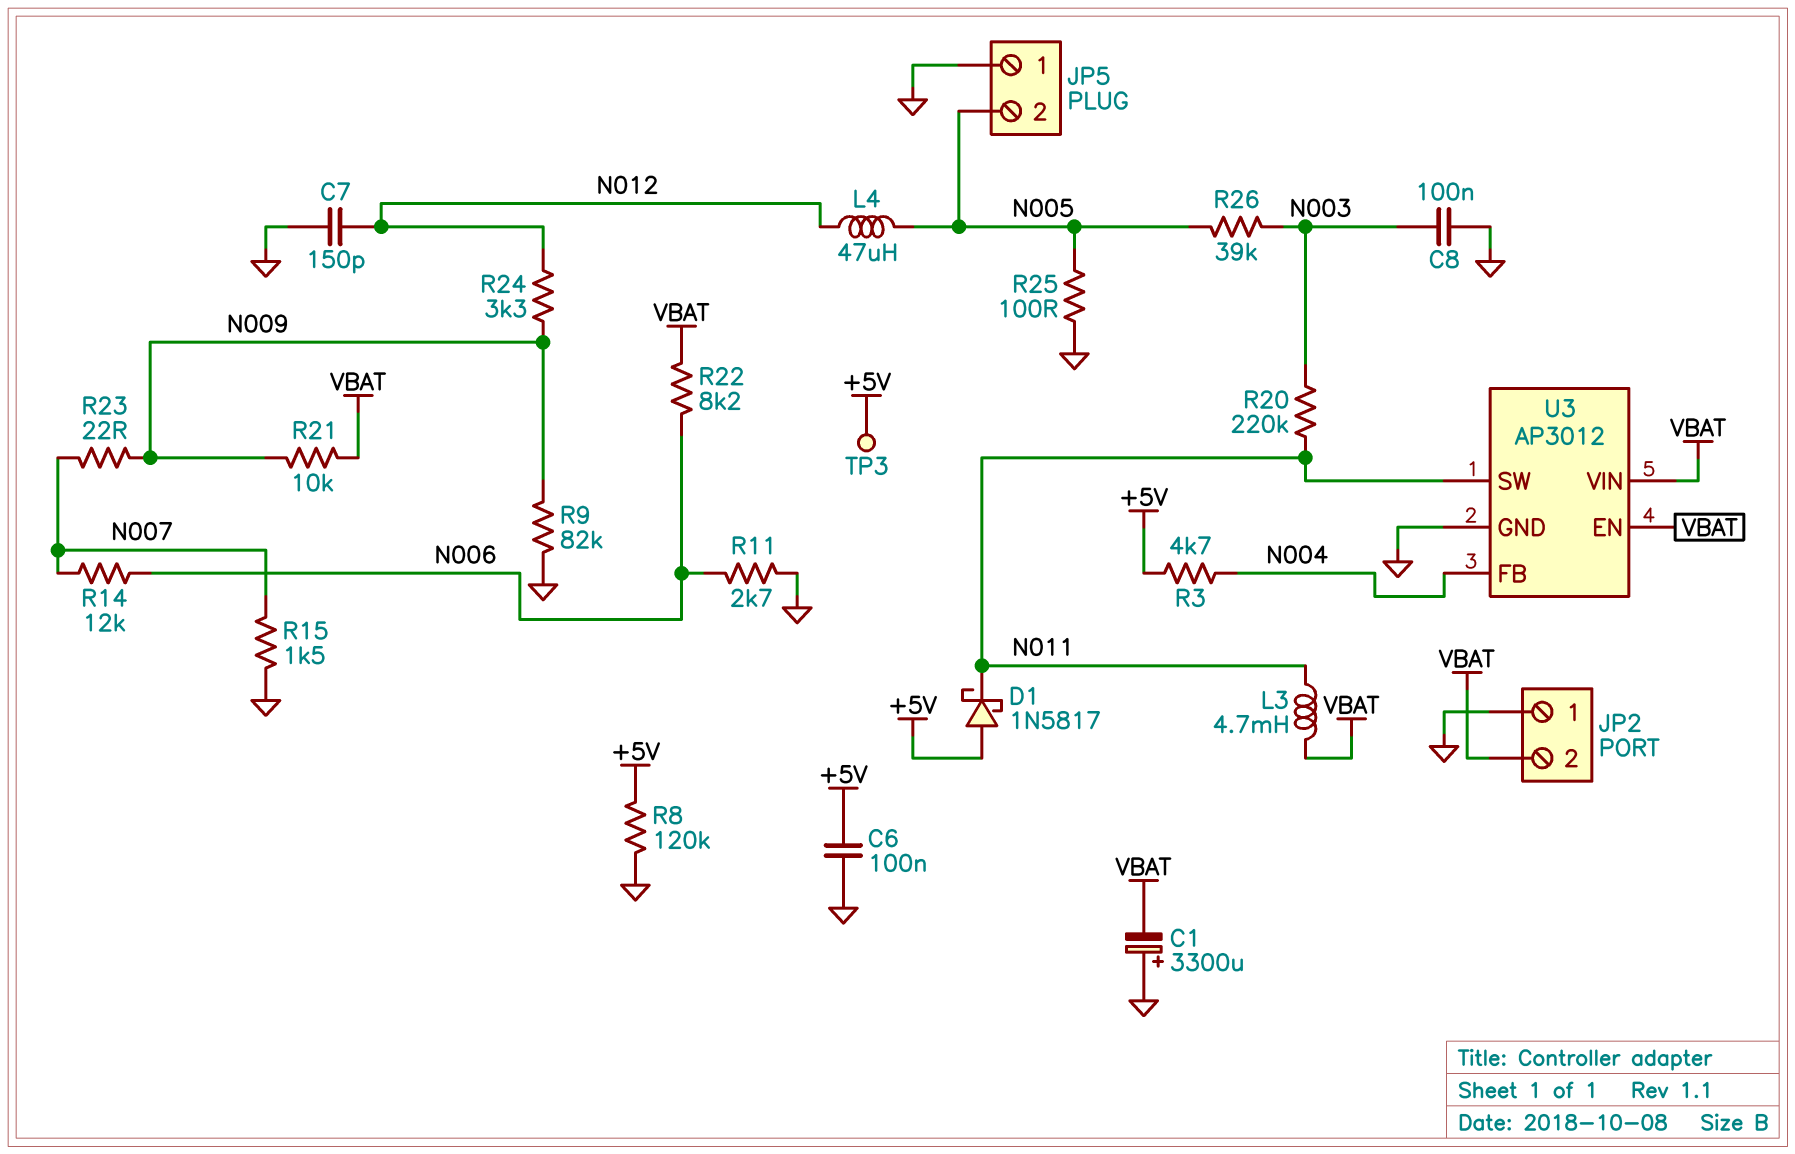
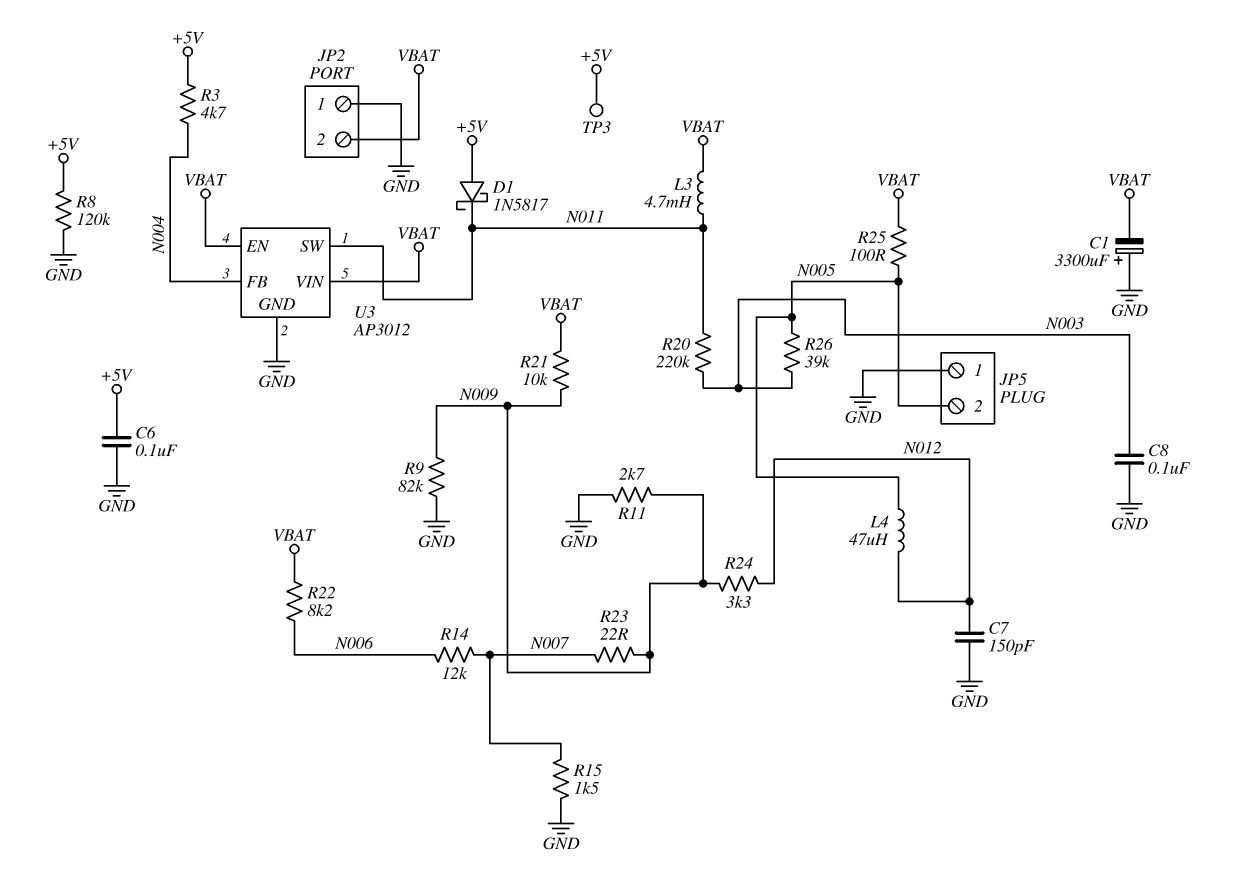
R11: 2.7k (GND, N006) -> 2.7k (GND, N009)
R25: 100 (GND, N005) -> 100 (N005, VBAT)

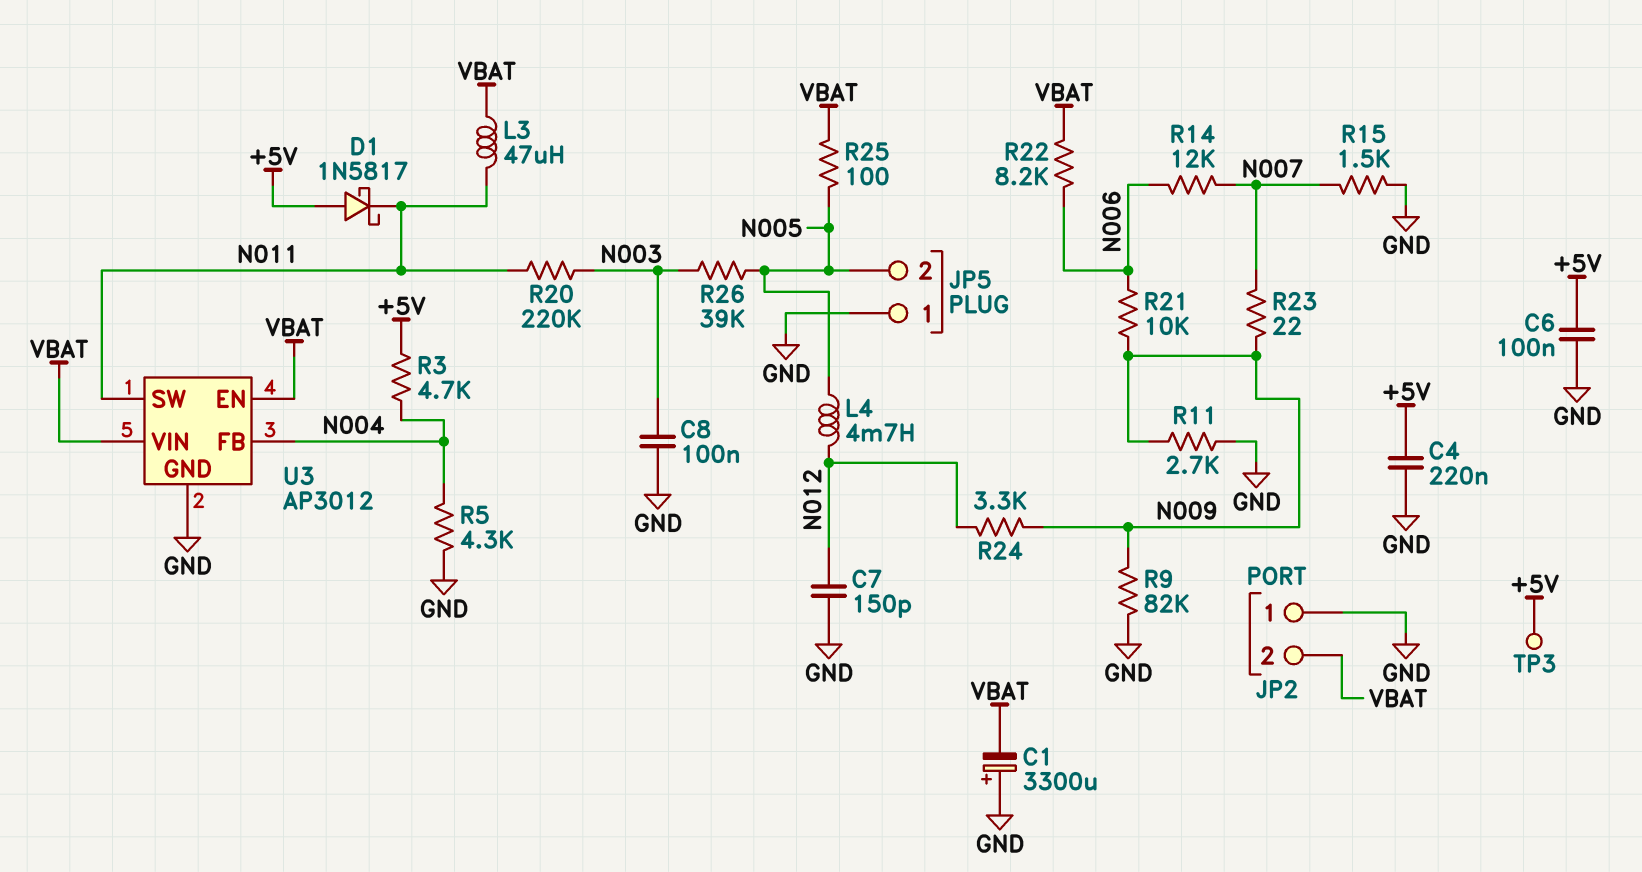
C4: none -> 220nF (+5V, GND)
L3: 4.7mH (N011, VBAT) -> 47uH (N011, VBAT)
L4: 47uH (N005, N012) -> 4.7mH (N005, N012)
R5: none -> 4.3k (GND, N004)
R8: 120k (+5V, GND) -> none
R21: 10k (N009, VBAT) -> 10k (N006, N009)

